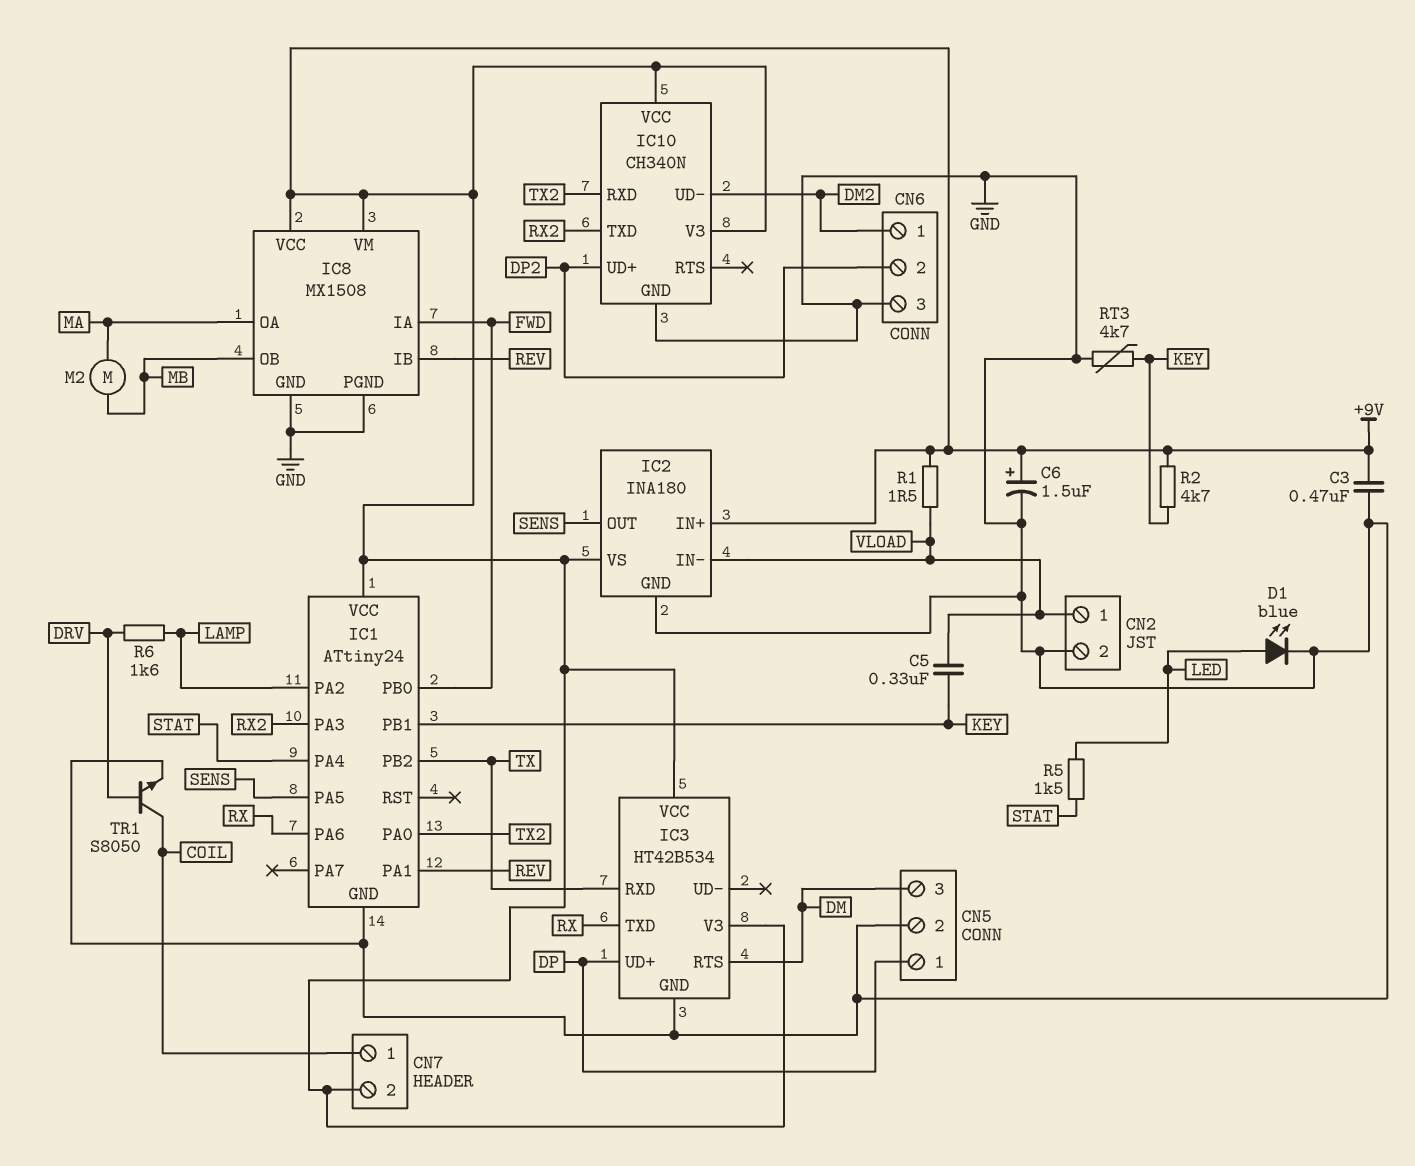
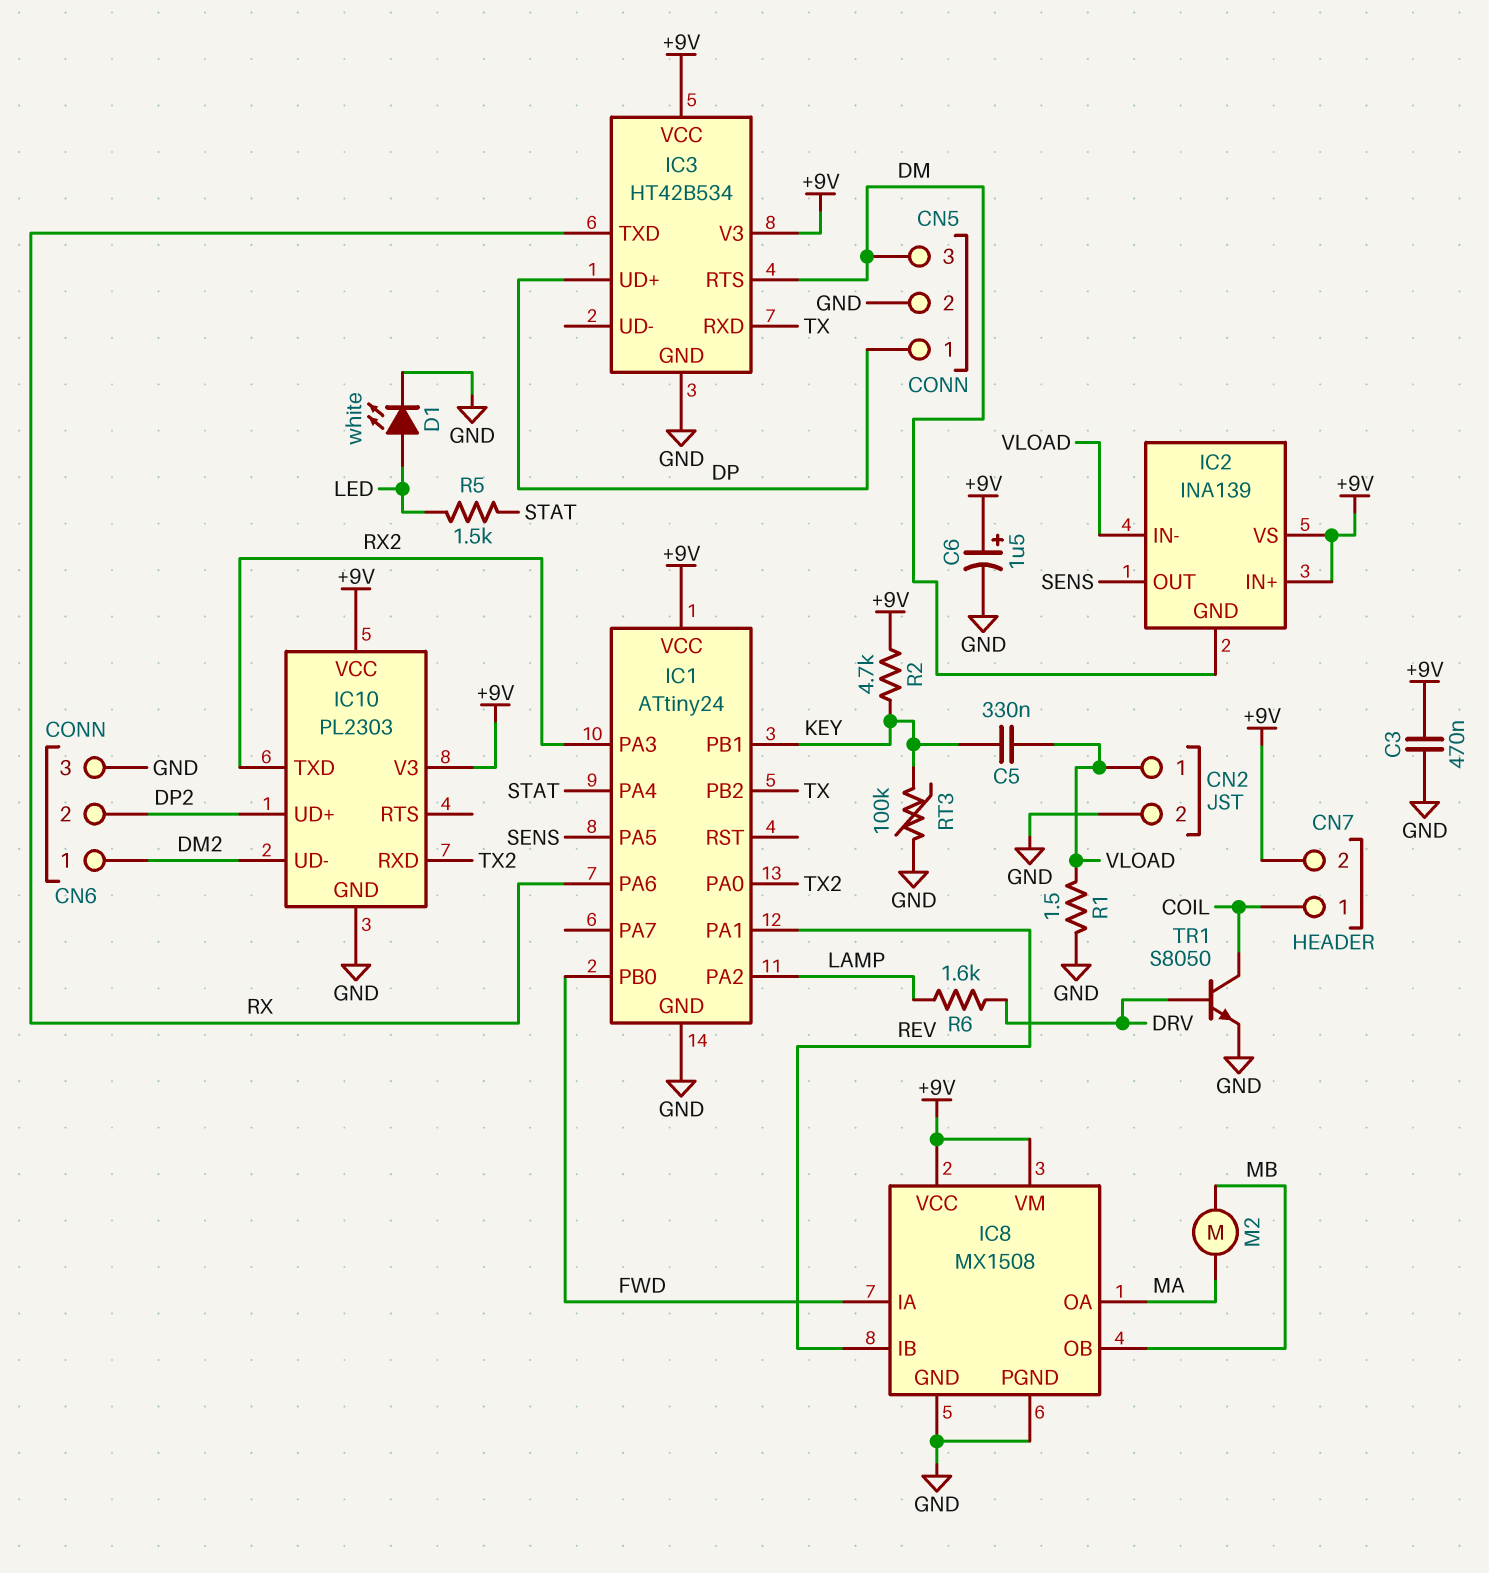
D1: LED blue (A LED, K GND) -> LED white (A LED, K GND)
IC2: INA180 -> INA139
IC2 pin GND: GND -> DM
IC10: CH340N -> PL2303
R1: 1.5 (+9V, VLOAD) -> 1.5 (GND, VLOAD)
RT3: 4.7k (GND, KEY) -> 100k (GND, KEY)

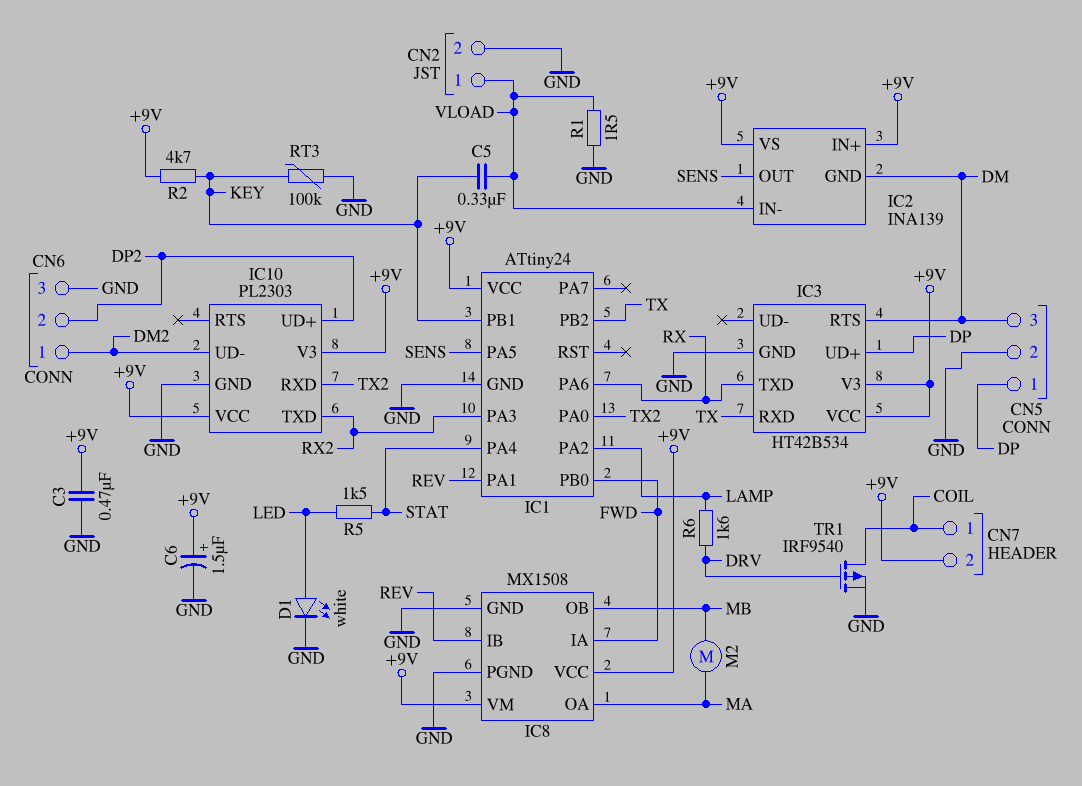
TR1: NPN S8050 (B DRV, C COIL, E GND) -> PMOS IRF9540 (G DRV, D COIL, S GND)

